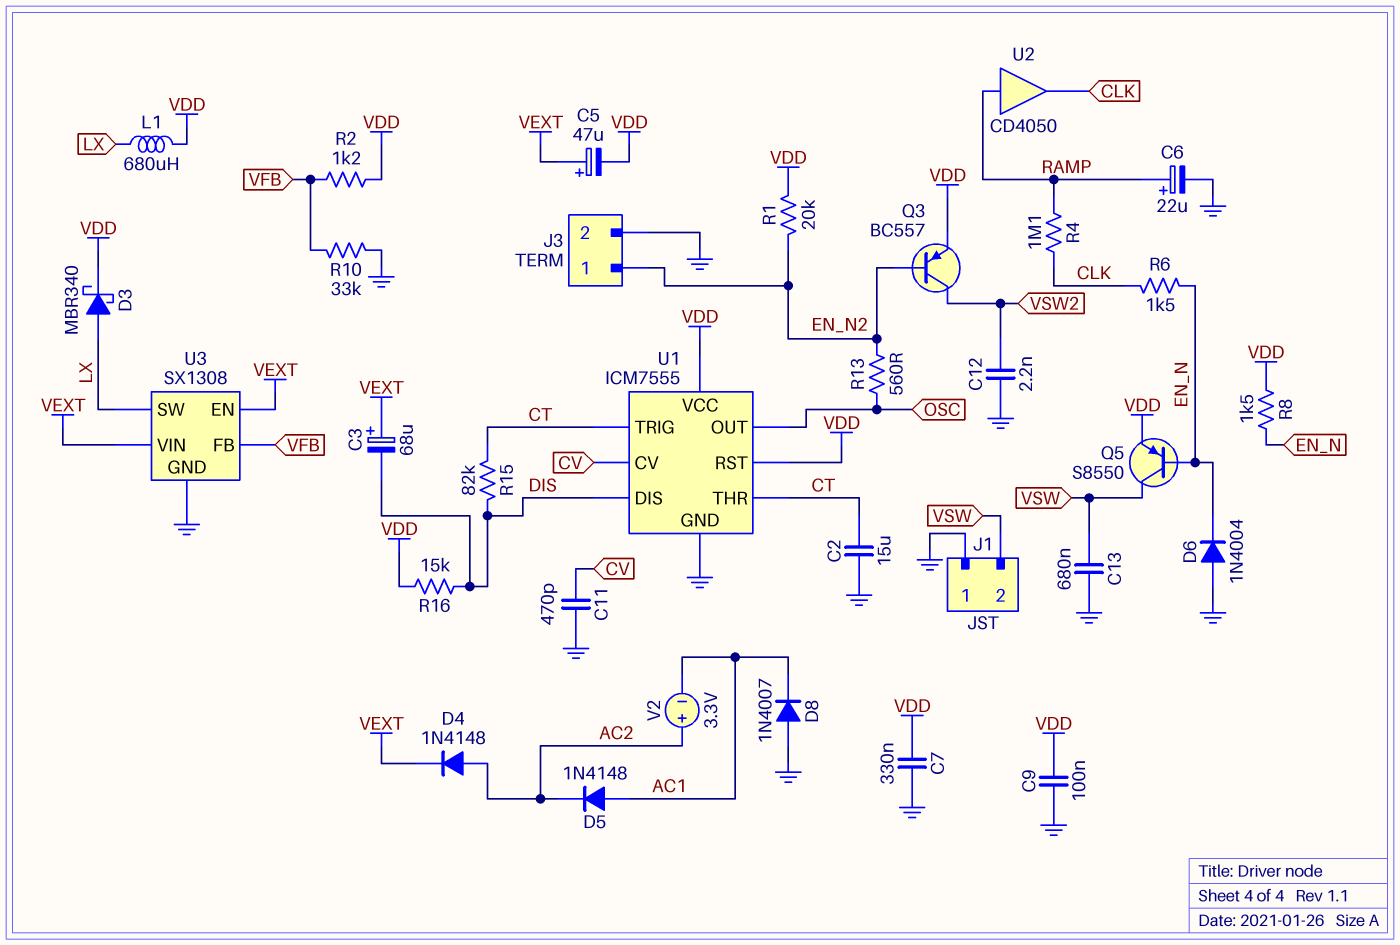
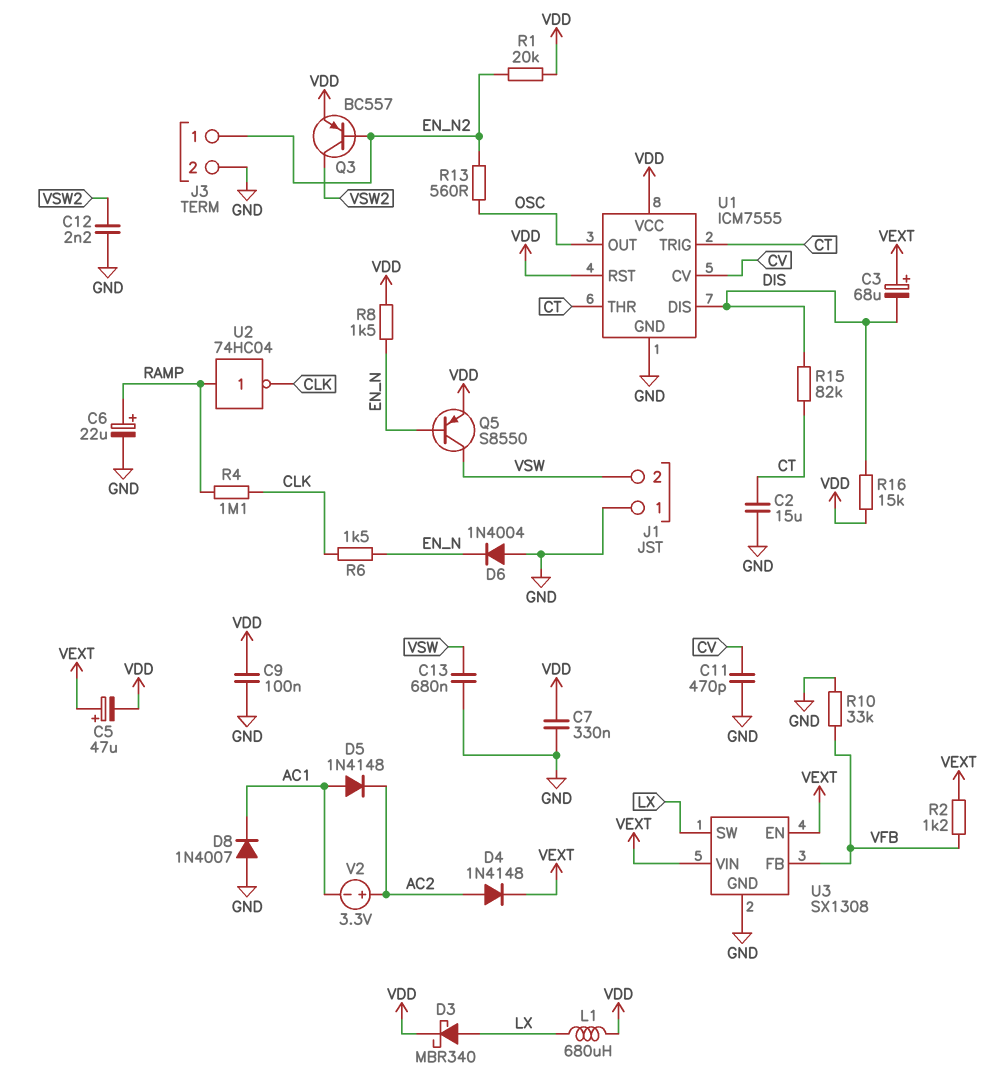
R2: 1.2k (VDD, VFB) -> 1.2k (VEXT, VFB)
U2: buffer CD4050 (in RAMP, out CLK) -> NOT 74HC04 (in RAMP, out CLK)

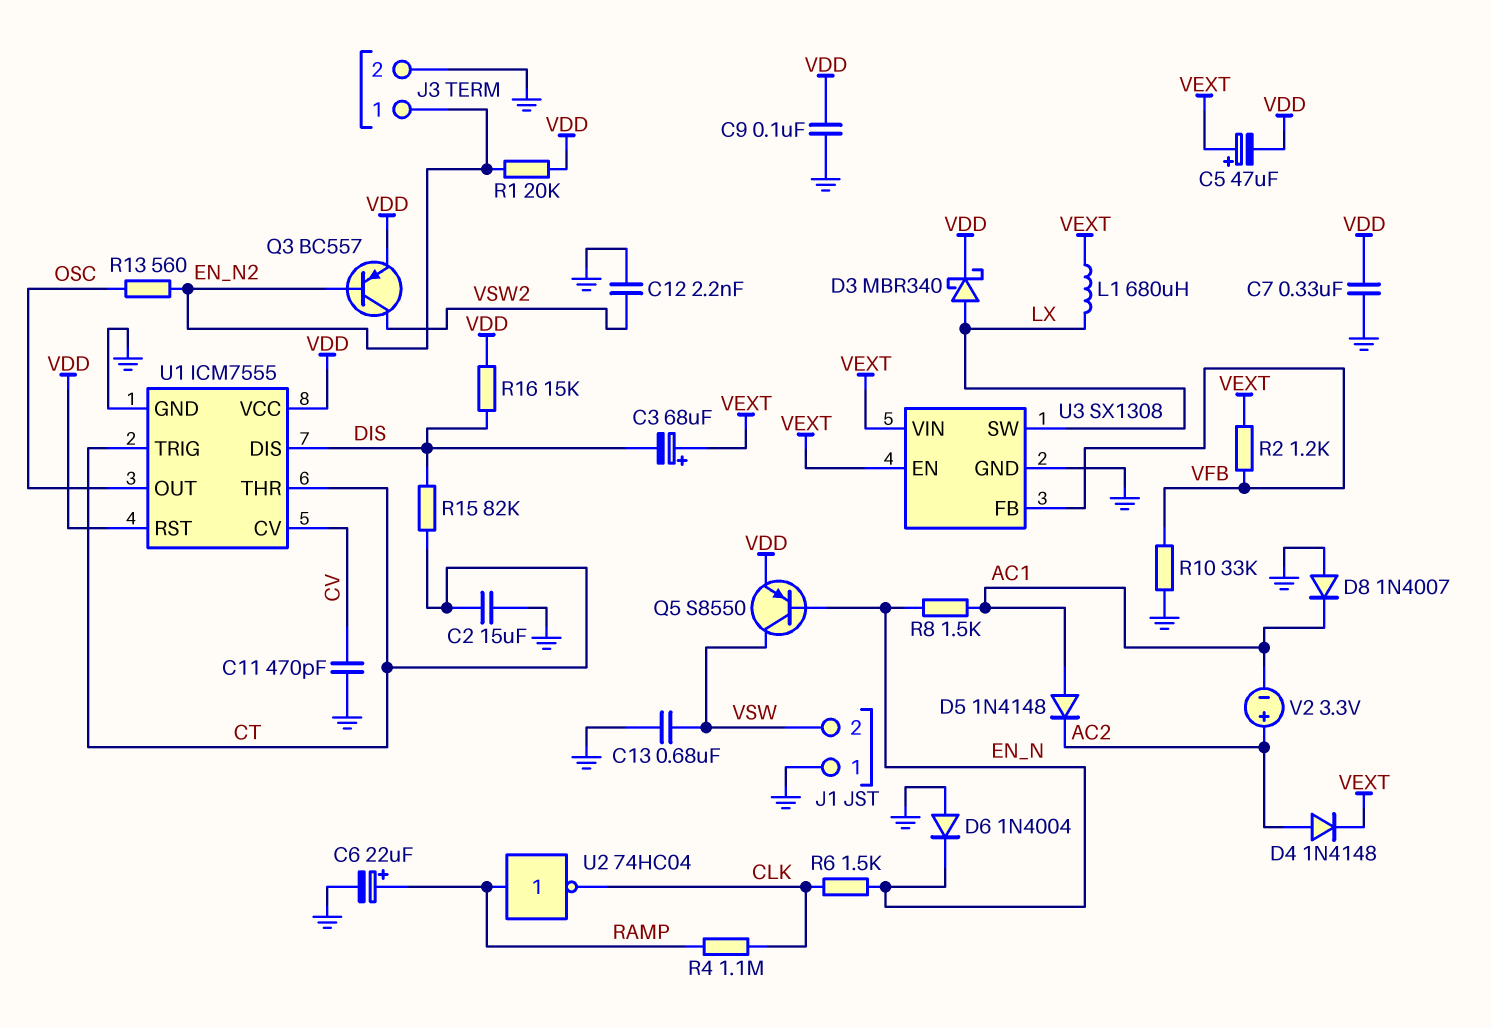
L1: 680uH (LX, VDD) -> 680uH (LX, VEXT)
R8: 1.5k (EN_N, VDD) -> 1.5k (AC1, EN_N)

